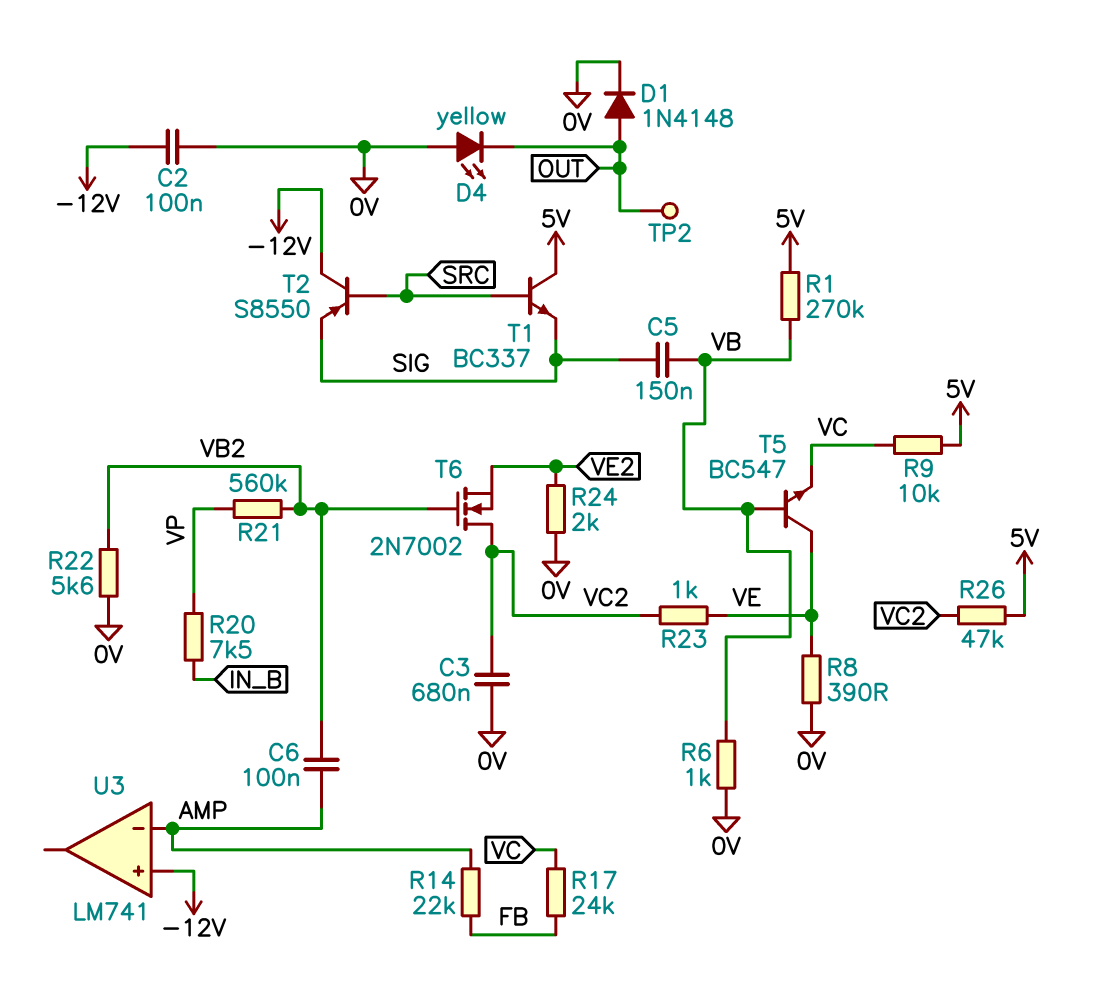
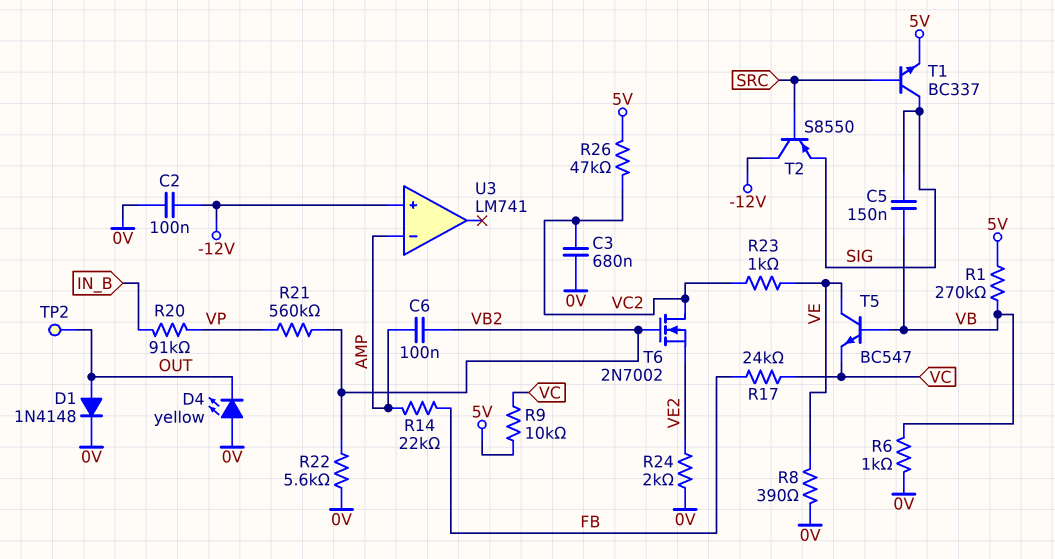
R20: 7.5k (IN_B, VP) -> 91k (IN_B, VP)
T1: NPN BC337 (B SRC, C 5V, E SIG) -> NPN BC337 (B SRC, C SIG, E 5V)

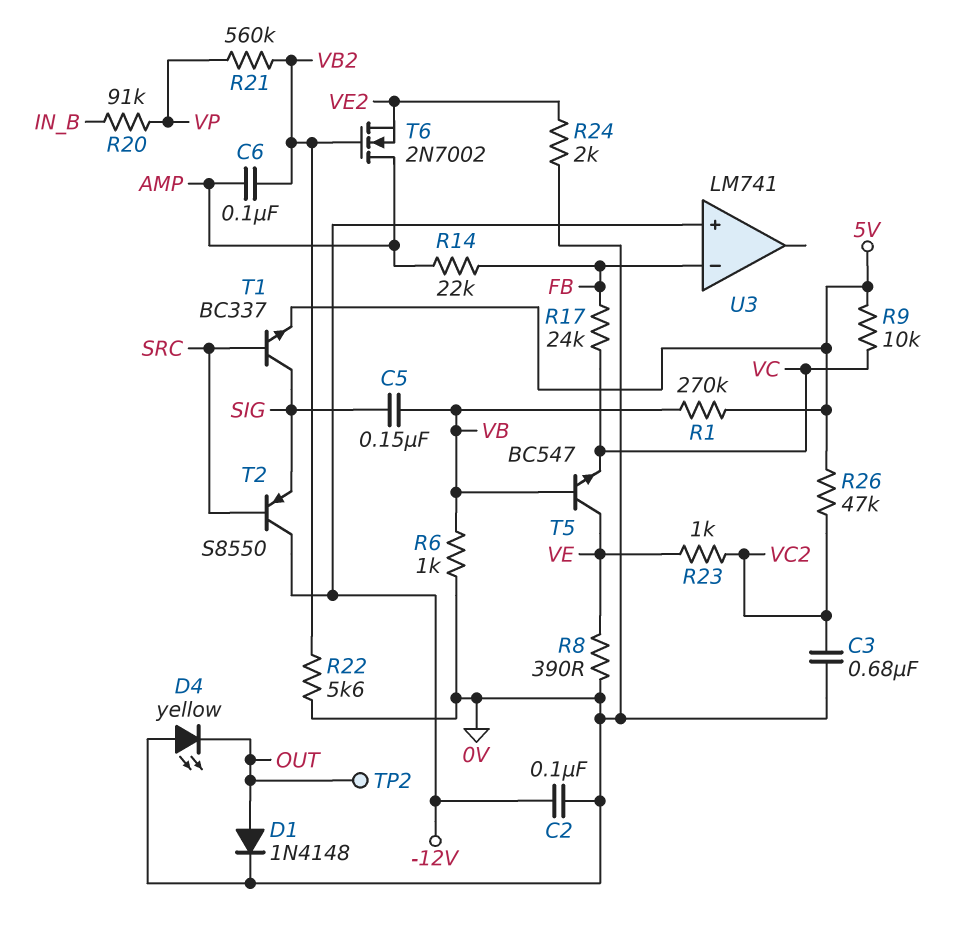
T6: NMOS 2N7002 (G VB2, D VC2, S VE2) -> NMOS 2N7002 (G VB2, D AMP, S VE2)
U3 pin in-: AMP -> FB

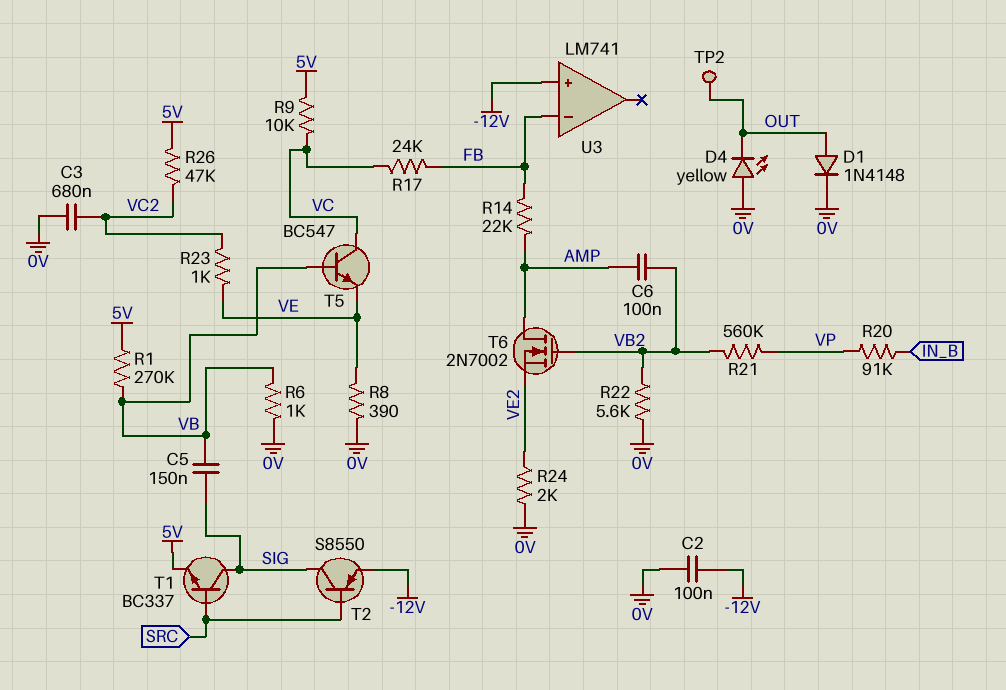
T2: PNP S8550 (B SRC, C -12V, E SIG) -> PNP S8550 (B SRC, C SIG, E -12V)
T5: NPN BC547 (B VB, C VE, E VC) -> NPN BC547 (B VB, C VC, E VE)

